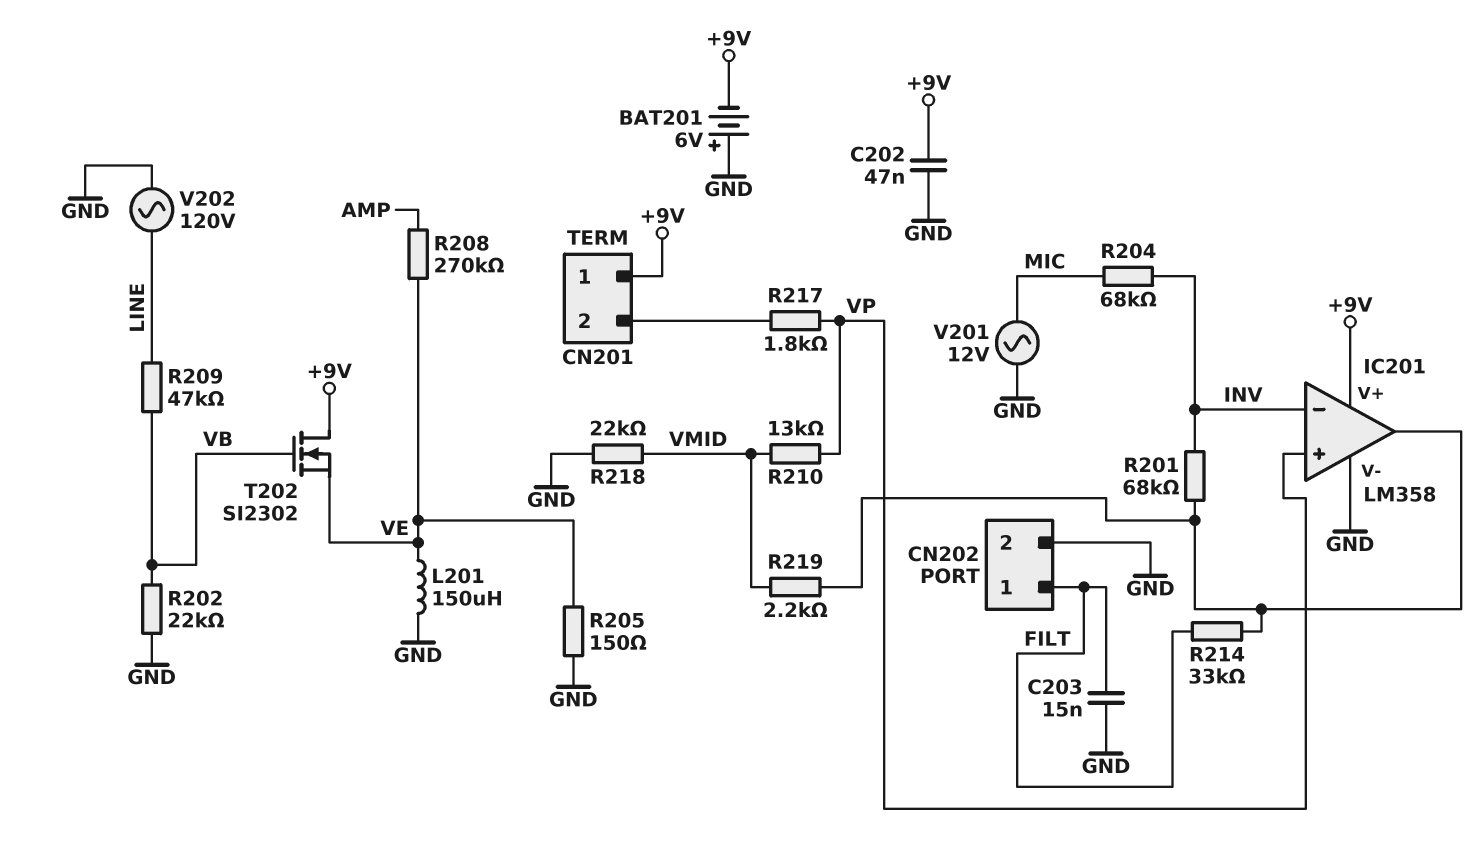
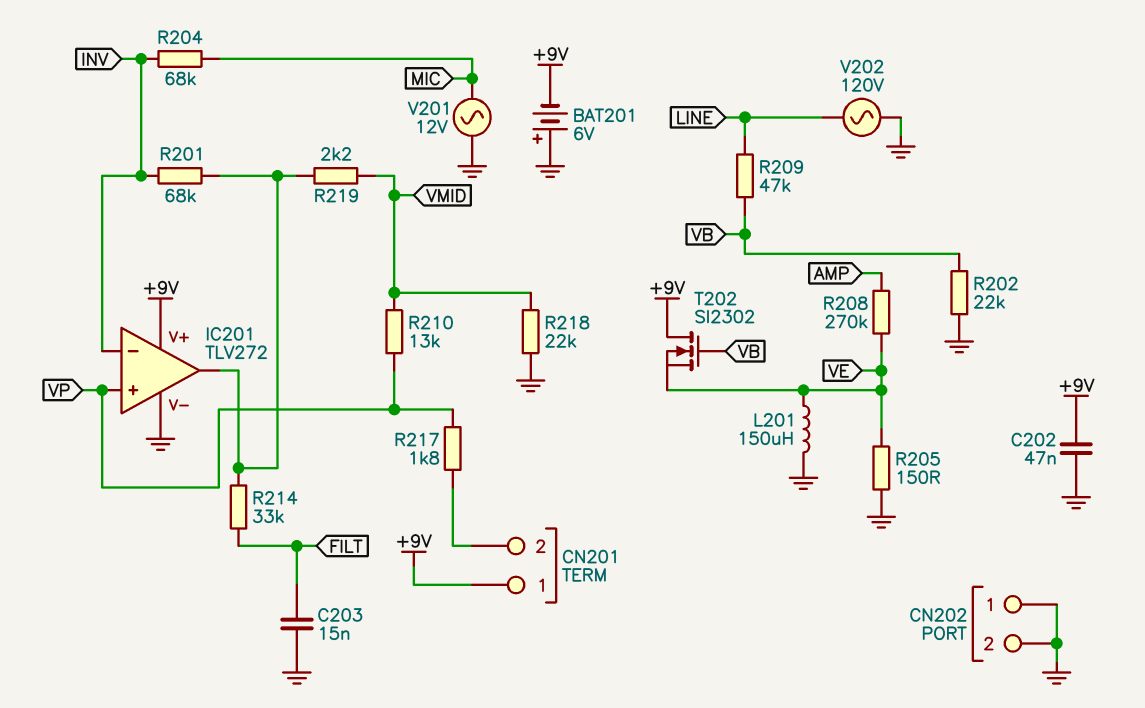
CN202 pin 1: FILT -> GND
IC201: LM358 -> TLV272

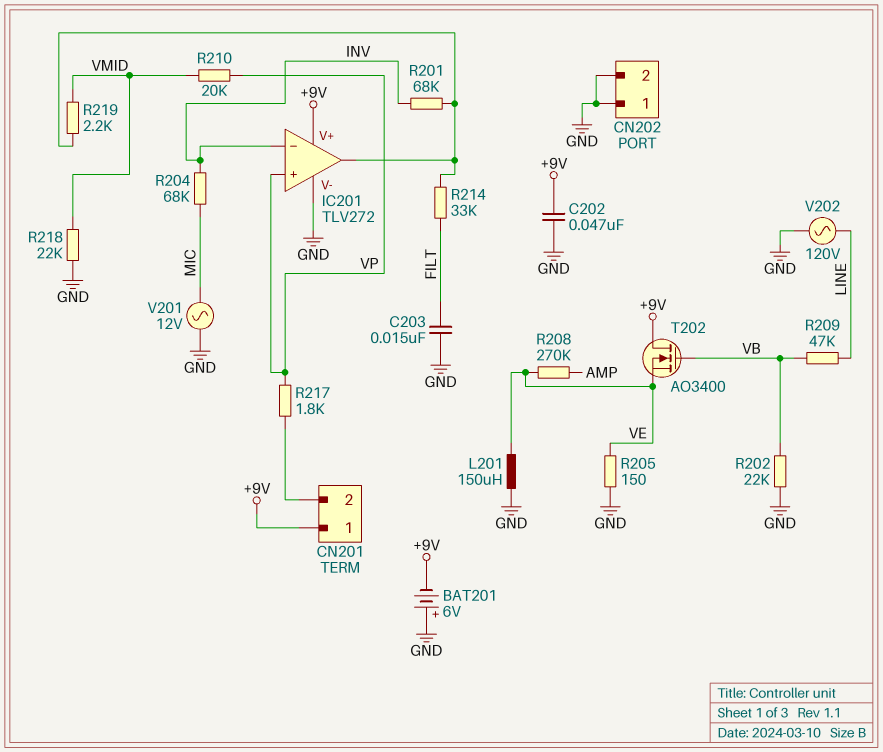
R210: 13k (VMID, VP) -> 20k (VMID, VP)
T202: NMOS SI2302 (G VB, D +9V, S VE) -> NMOS AO3400 (G VB, D +9V, S VE)

